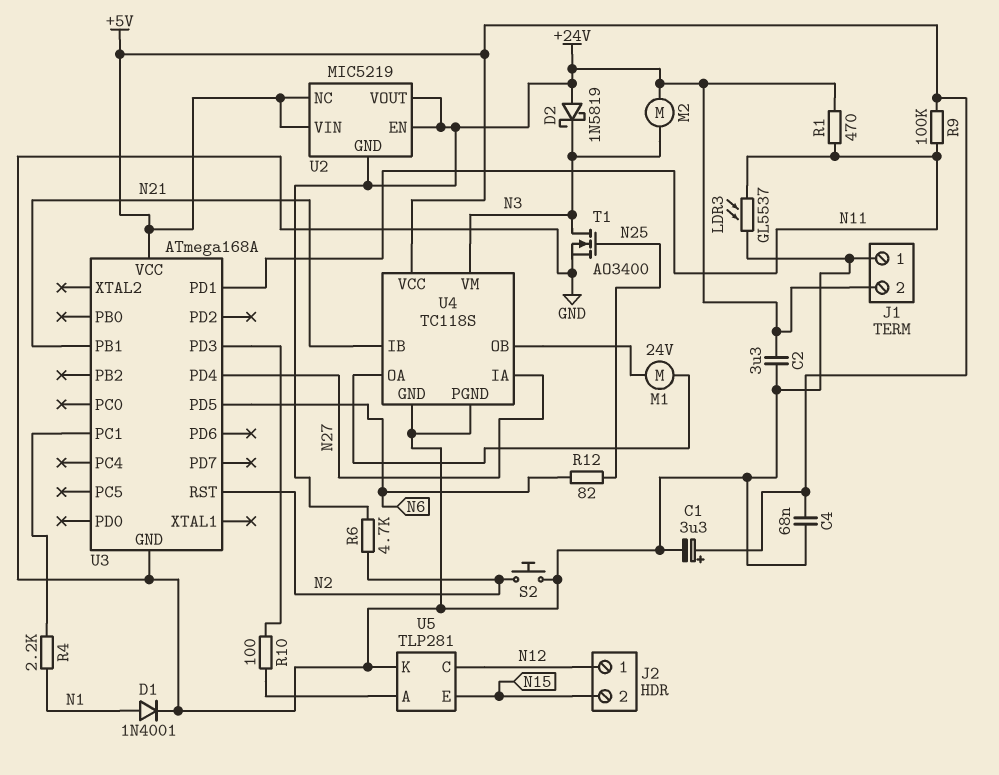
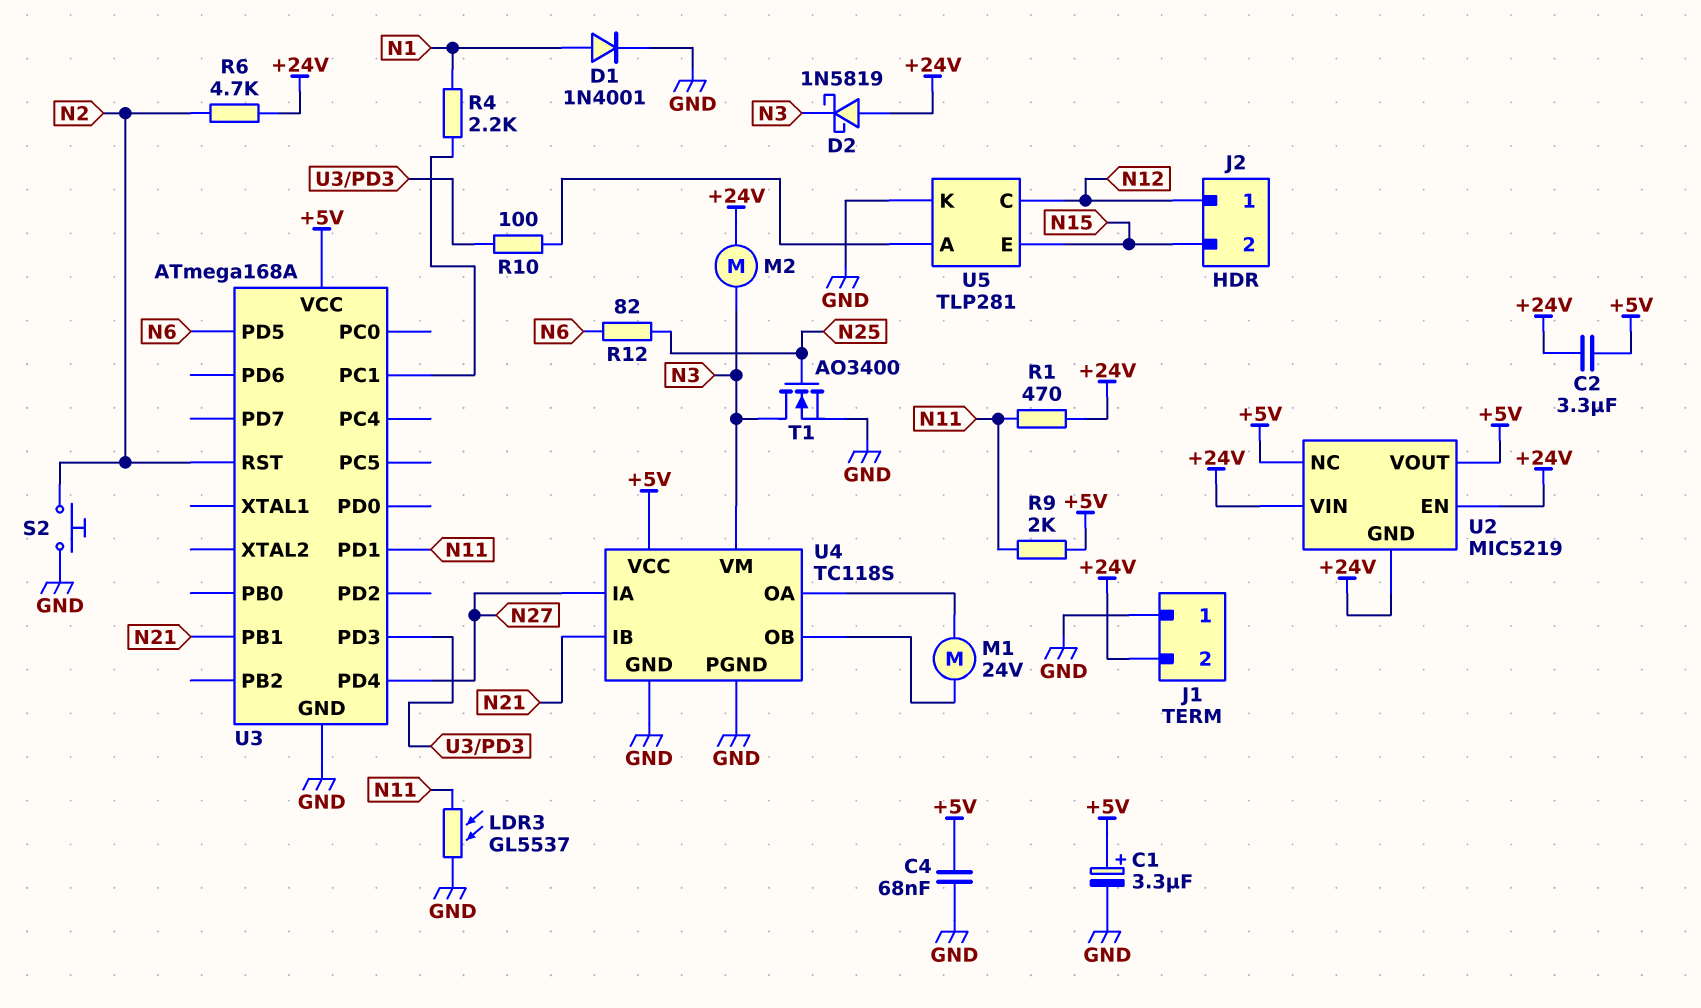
C2: 3.3uF (+24V, GND) -> 3.3uF (+5V, +24V)
R9: 100k (+5V, N11) -> 2k (+5V, N11)
U2 pin VIN: +5V -> +24V
U2 pin VOUT: +24V -> +5V

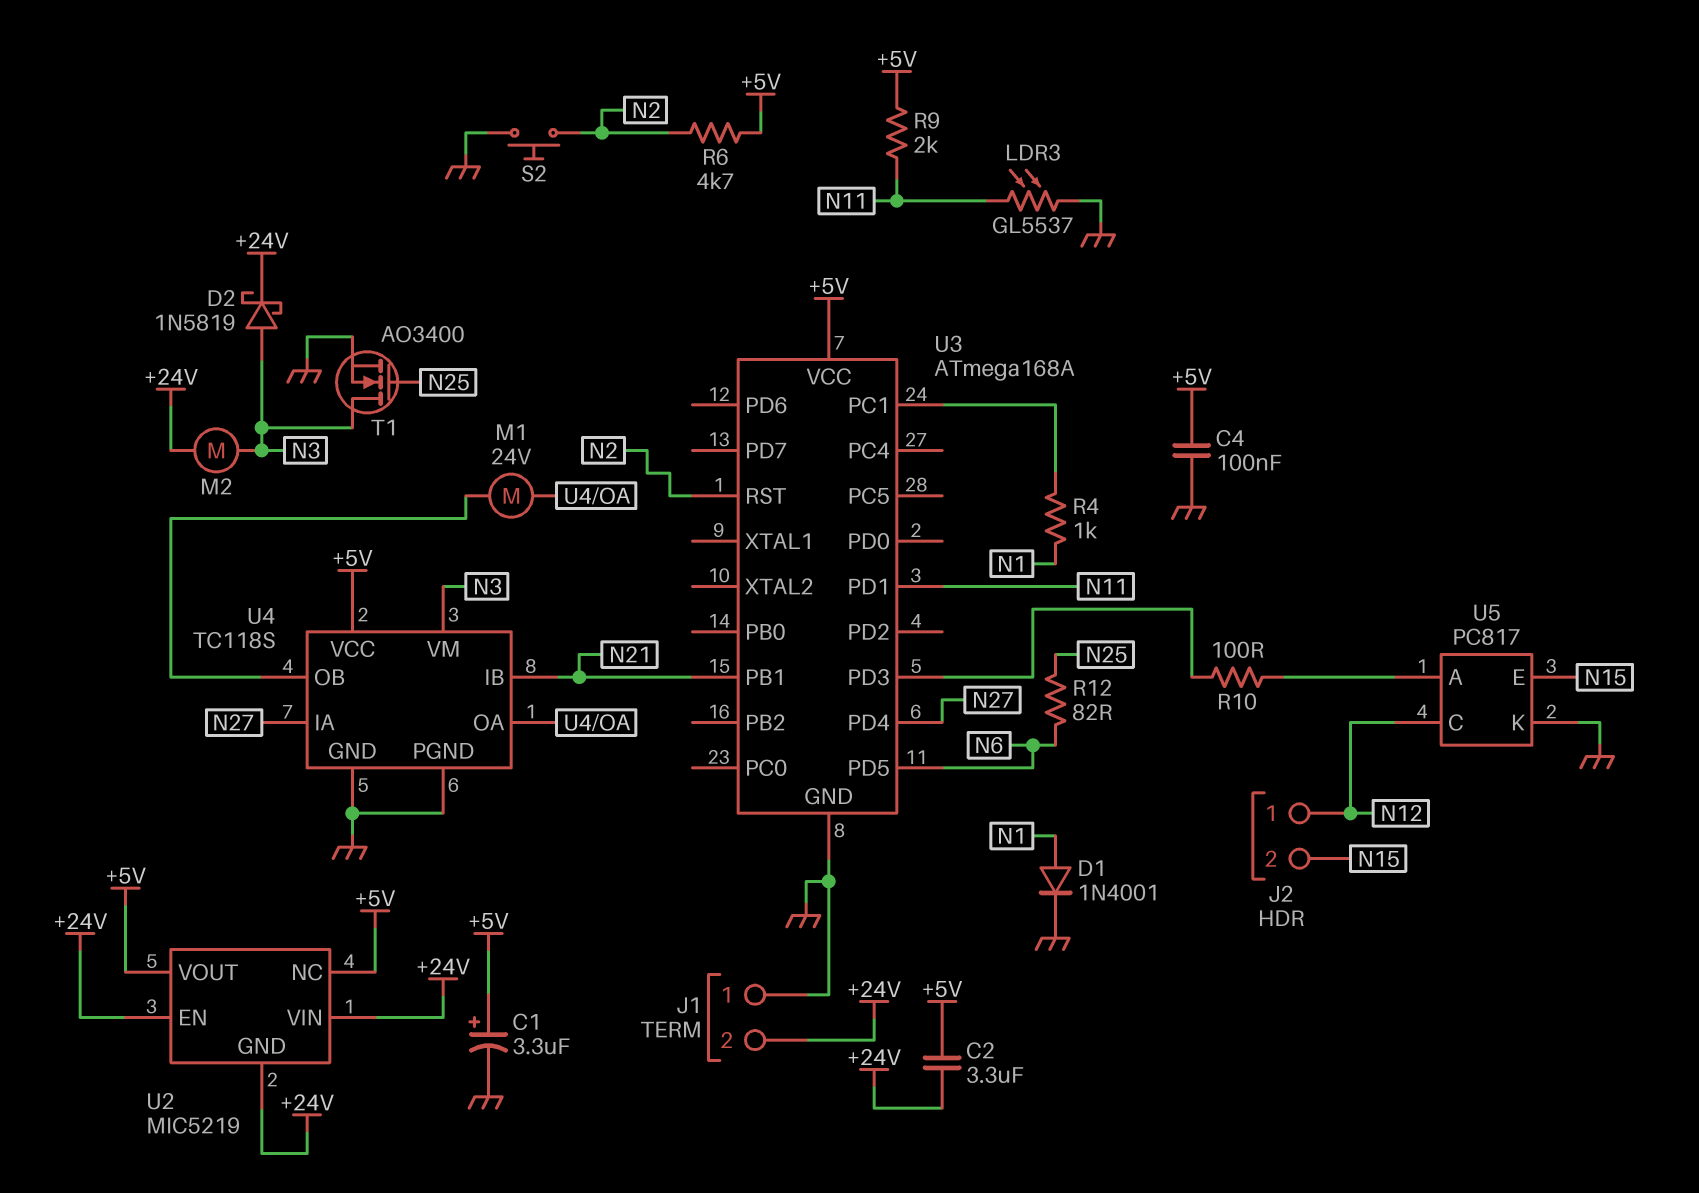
C4: 68nF (+5V, GND) -> 100nF (+5V, GND)
D2: schottky 1N5819 (A +24V, K N3) -> schottky 1N5819 (A N3, K +24V)
R1: 470 (+24V, N11) -> none
R4: 2.2k (N1, U3/PC1) -> 1k (N1, U3/PC1)
R6: 4.7k (+24V, N2) -> 4.7k (+5V, N2)
U5: TLP281 -> PC817

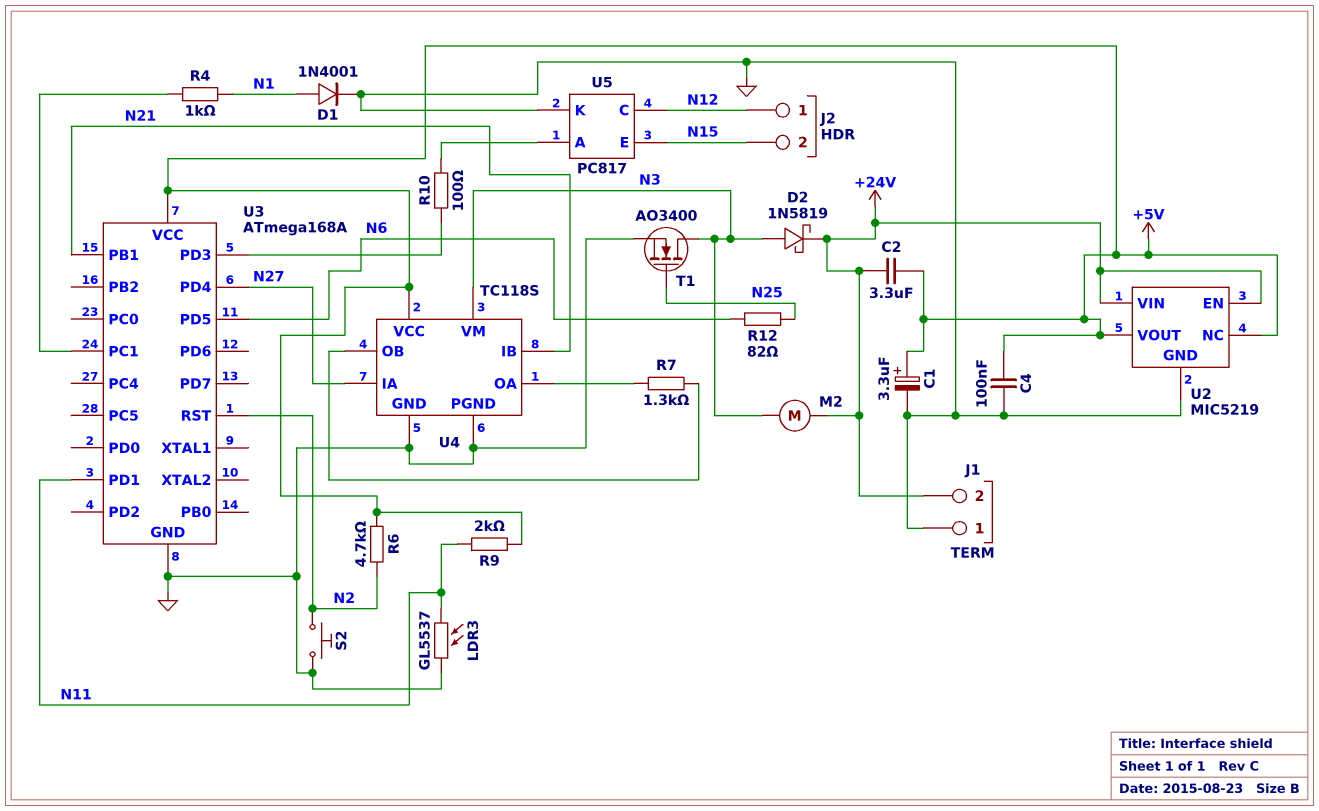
M1: motor 24V (U4/OA, U4/OB) -> none
R7: none -> 1.3k (U4/OA, U4/OB)
U2 pin GND: +24V -> GND

